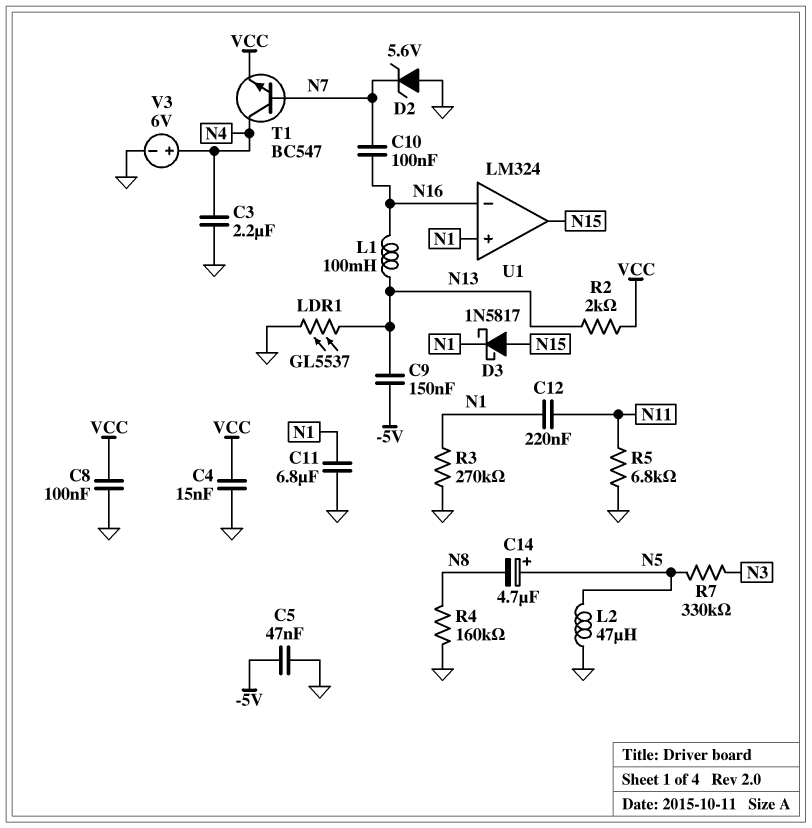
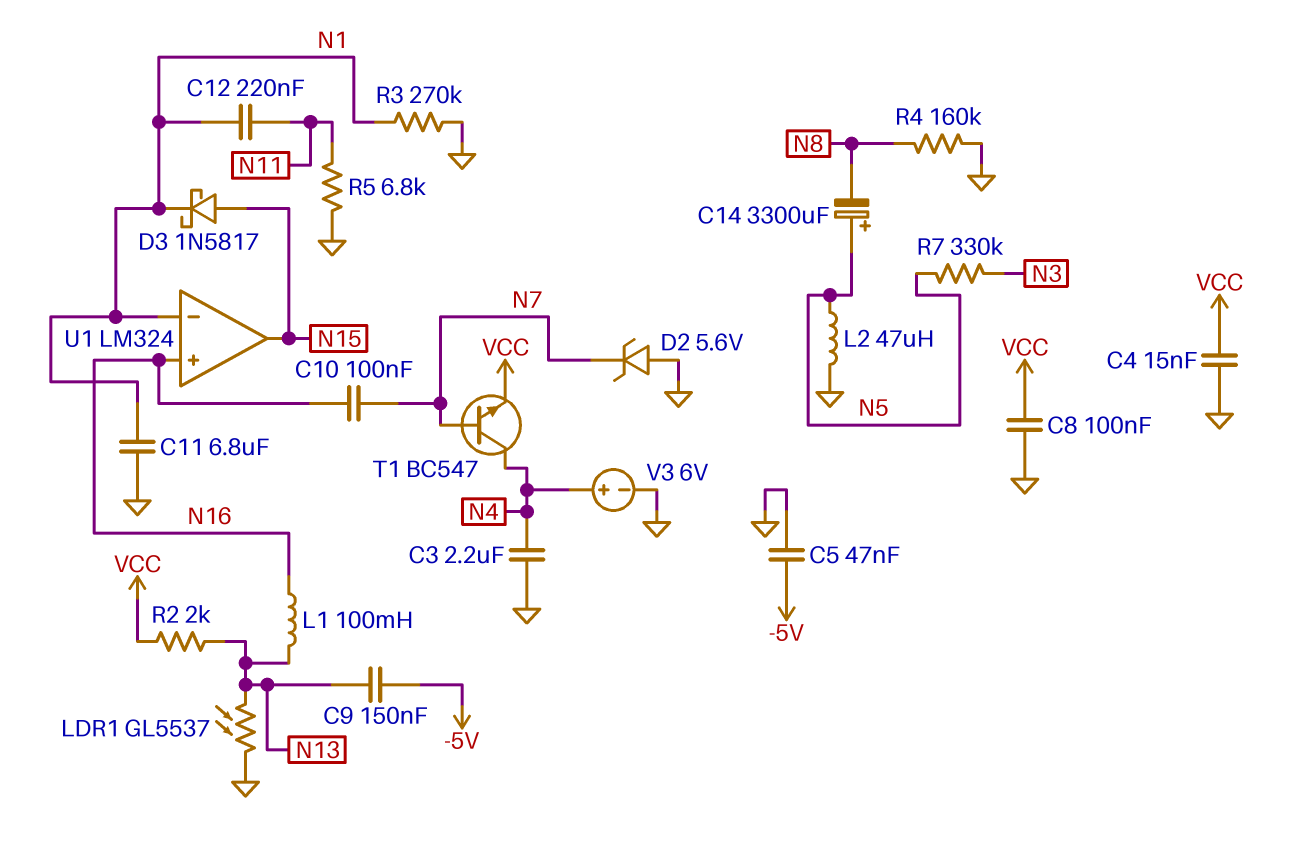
C14: 4.7uF (plus N5, minus N8) -> 3300uF (plus N5, minus N8)
U1 pin in+: N1 -> N16
U1 pin in-: N16 -> N1

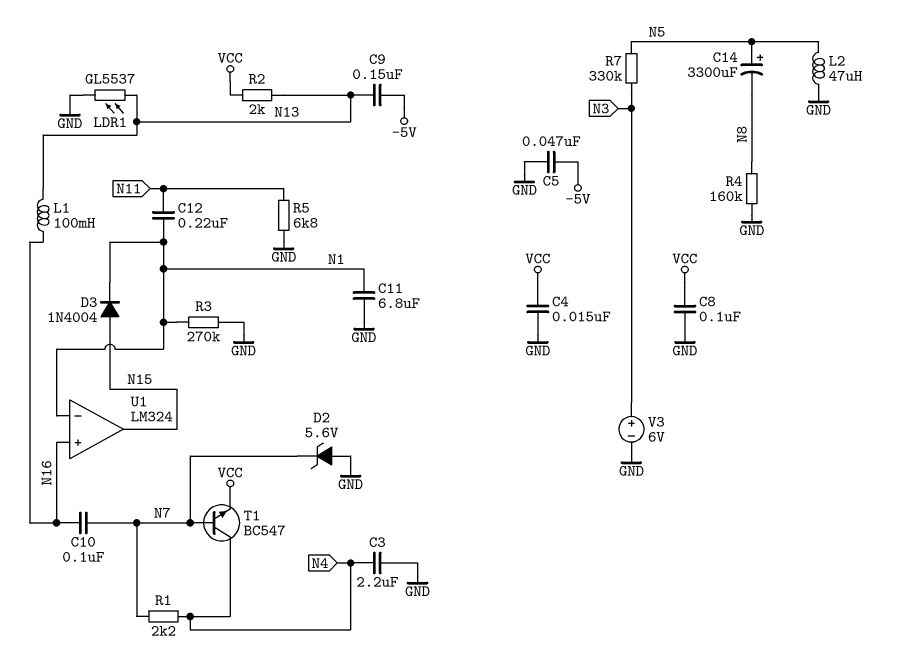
D3: schottky 1N5817 (A N15, K N1) -> diode 1N4004 (A N15, K N1)
R1: none -> 2.2k (N4, N7)
V3: 6V (plus N4, minus GND) -> 6V (plus N3, minus GND)

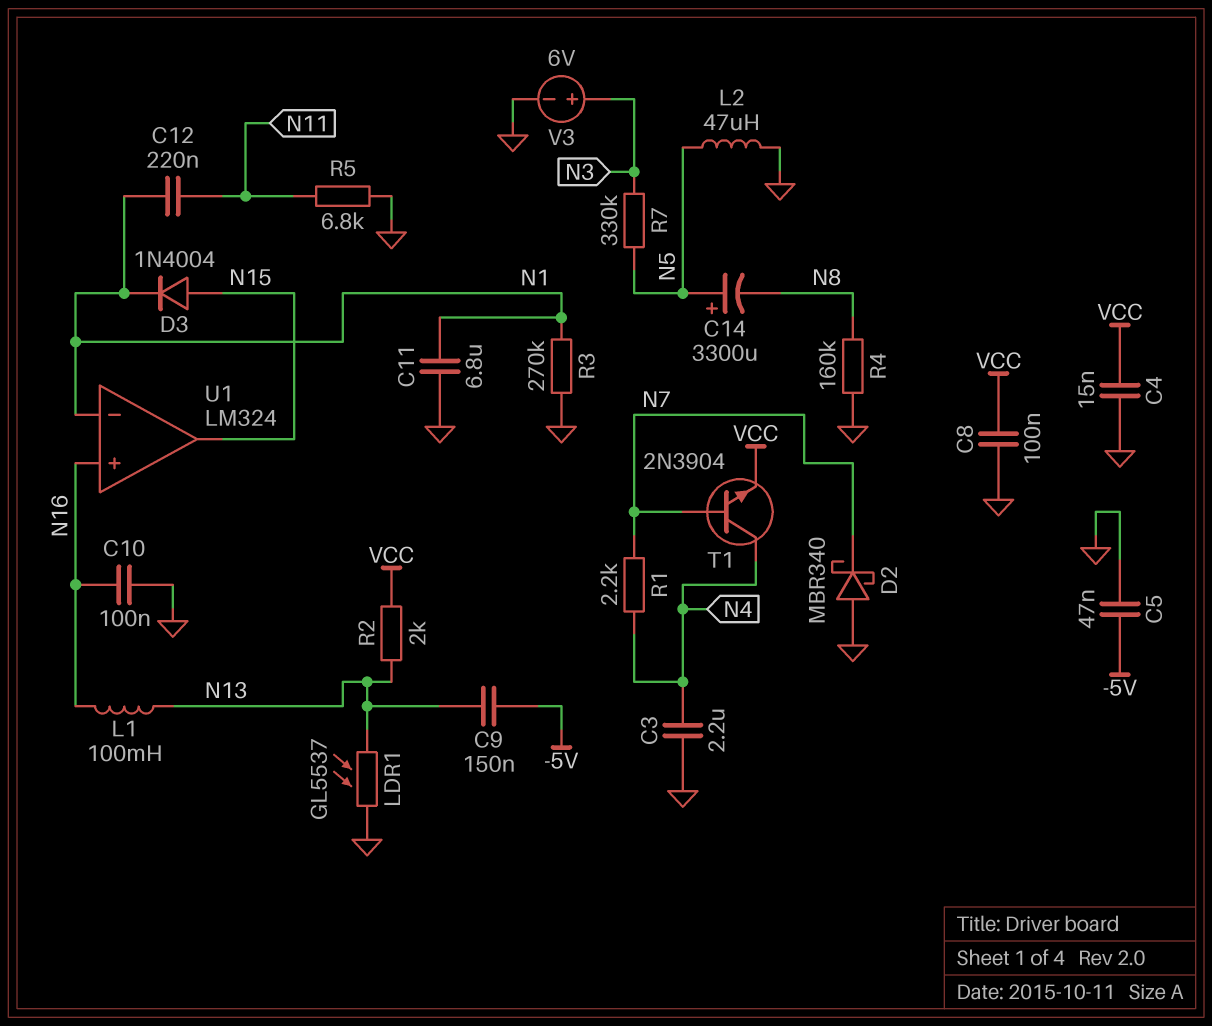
C10: 100nF (N7, N16) -> 100nF (GND, N16)
D2: zener 5.6V (A GND, K N7) -> schottky MBR340 (A GND, K N7)
T1: NPN BC547 (B N7, C N4, E VCC) -> NPN 2N3904 (B N7, C N4, E VCC)

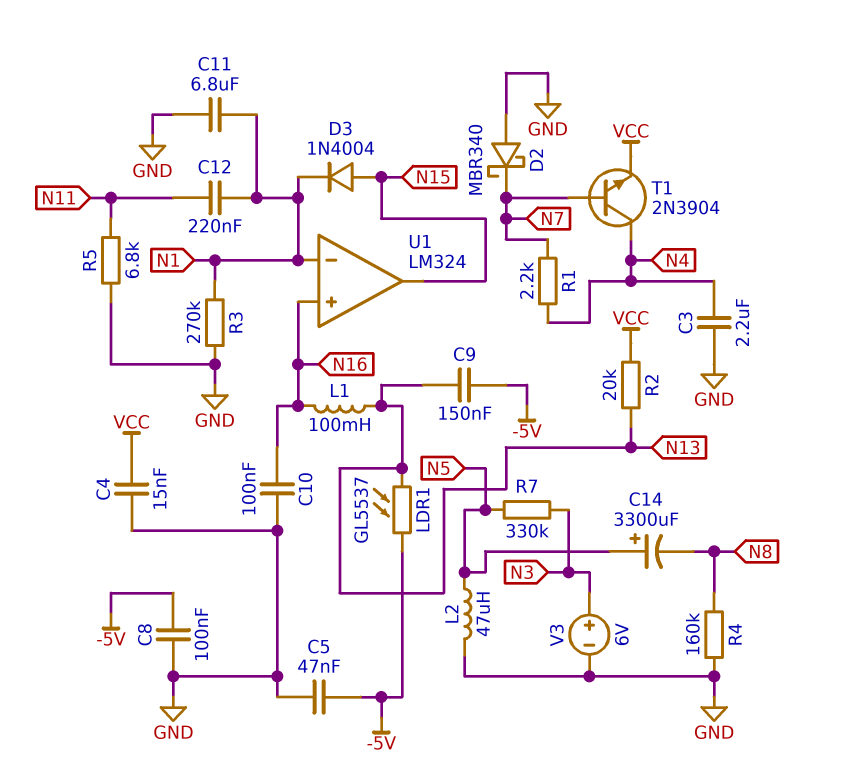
C8: 100nF (GND, VCC) -> 100nF (-5V, GND)
LDR1: GL5537 (GND, N13) -> GL5537 (-5V, N13)
R2: 2k (N13, VCC) -> 20k (N13, VCC)

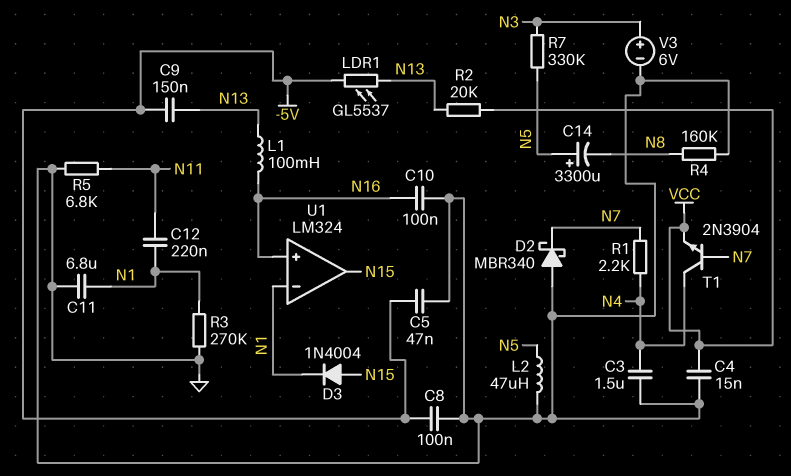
C3: 2.2uF (GND, N4) -> 1.5uF (GND, N4)

